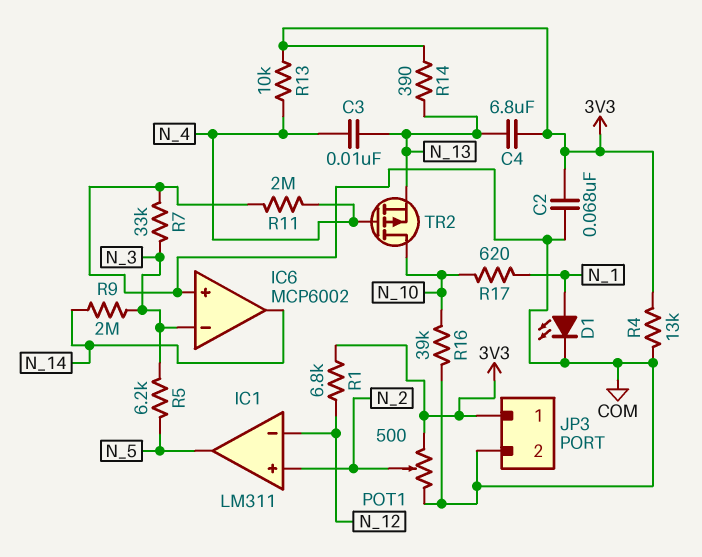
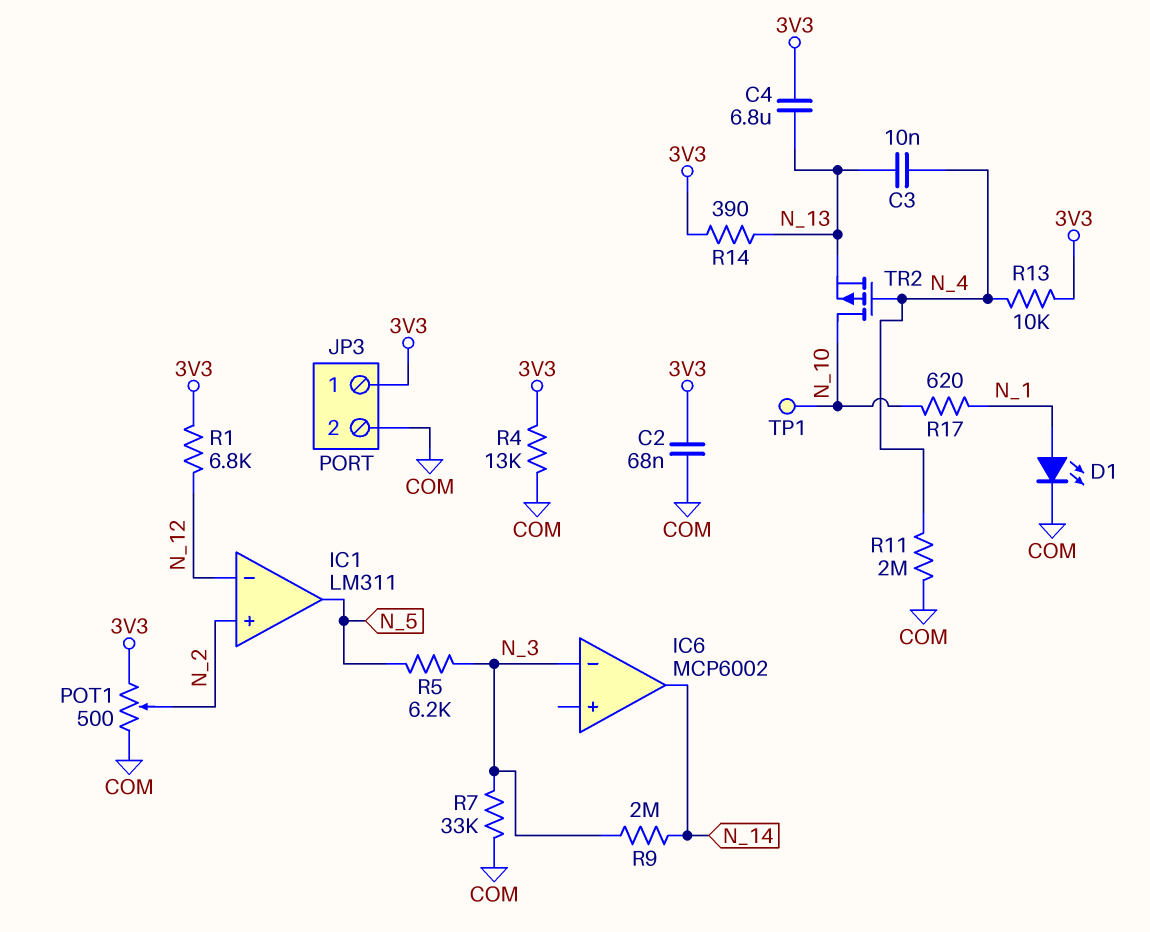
IC6 pin in+: COM -> none
R16: 39k (COM, N_10) -> none
TP1: none -> test point (N_10)

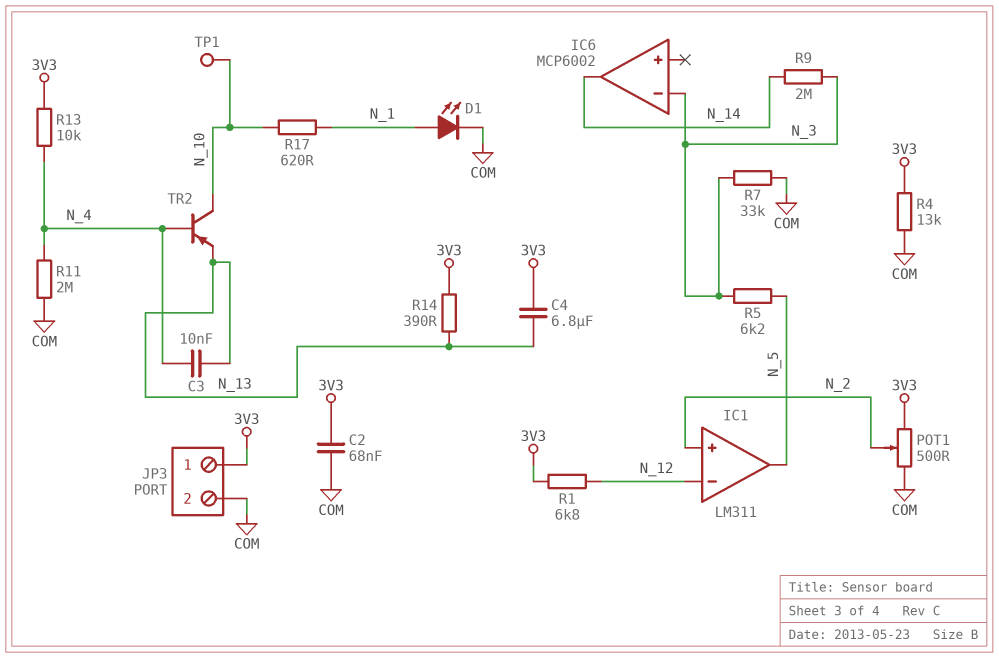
TR2: PMOS (G N_4, D N_10, S N_13) -> PNP (B N_4, C N_10, E N_13)

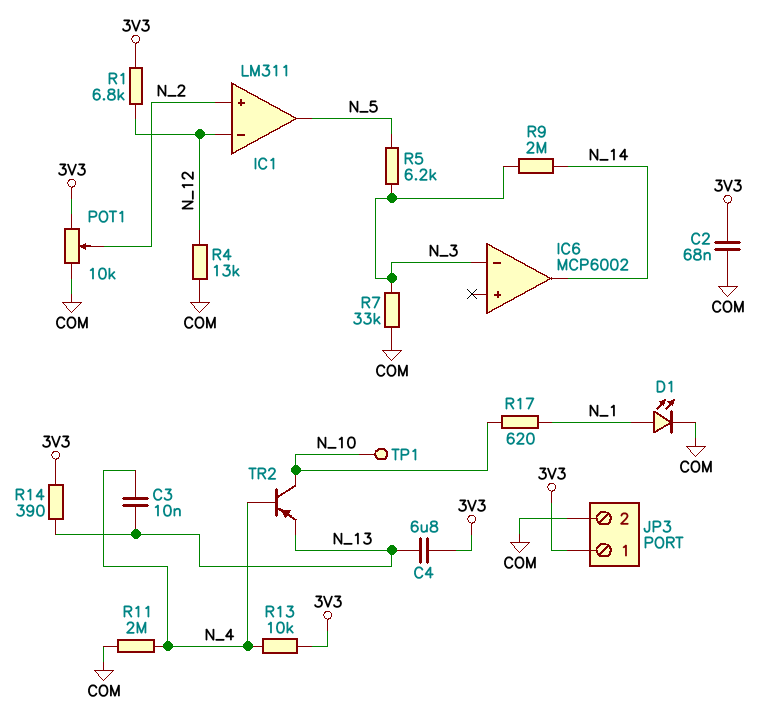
POT1: 500 (3V3, COM, wiper N_2) -> 10k (3V3, COM, wiper N_2)
R4: 13k (3V3, COM) -> 13k (COM, N_12)

